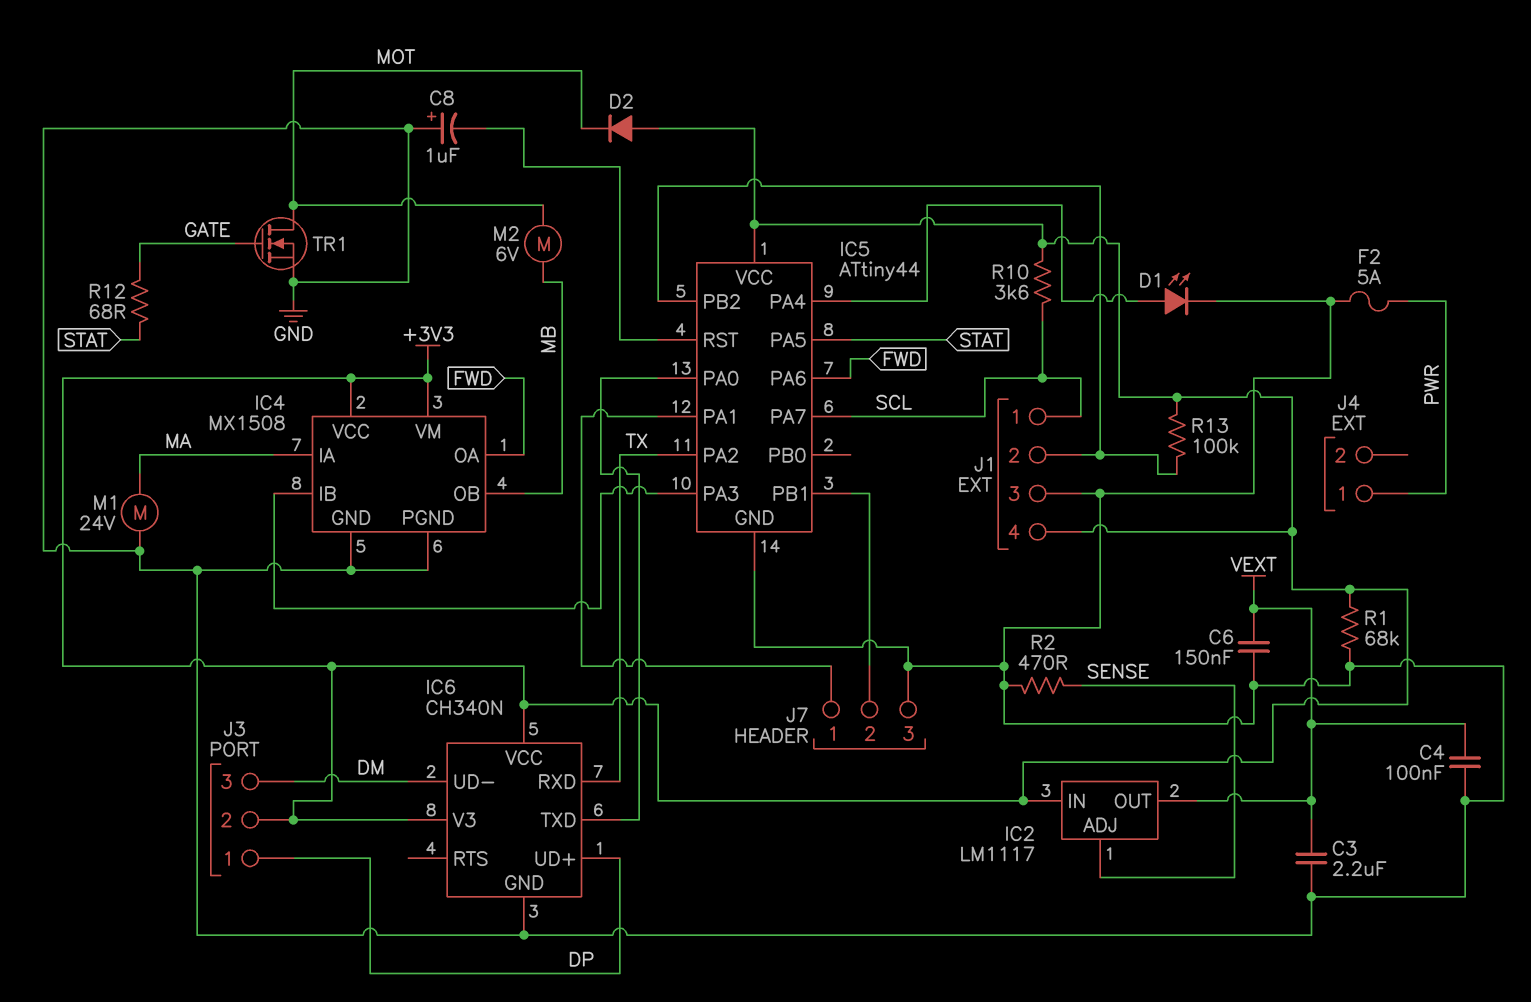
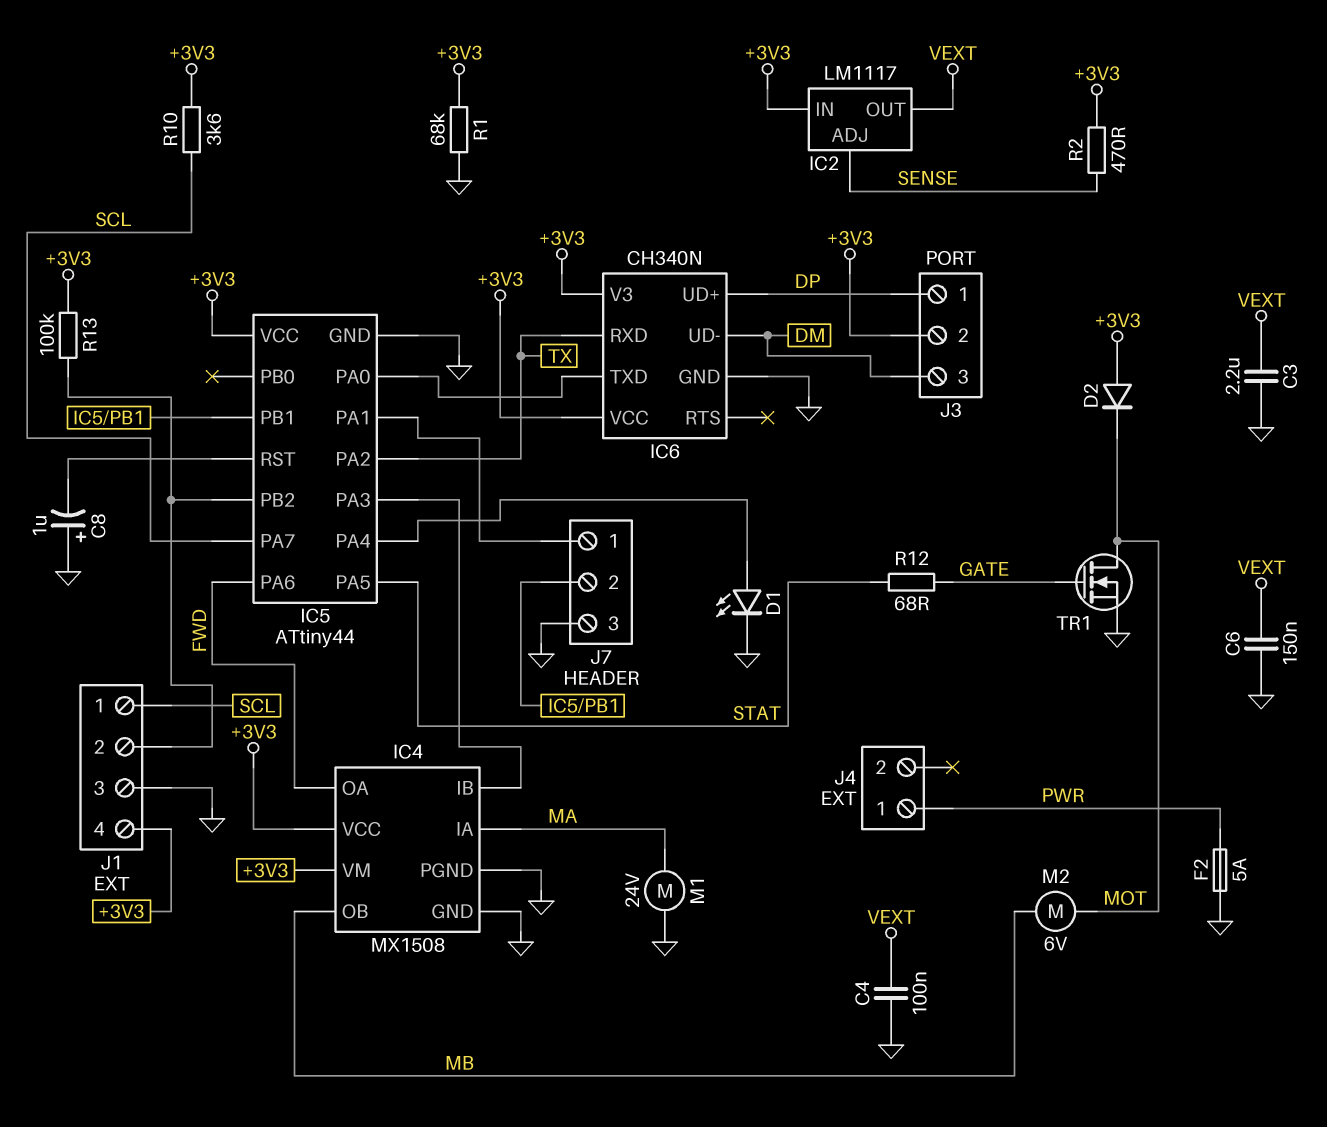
R2: 470 (GND, SENSE) -> 470 (+3V3, SENSE)

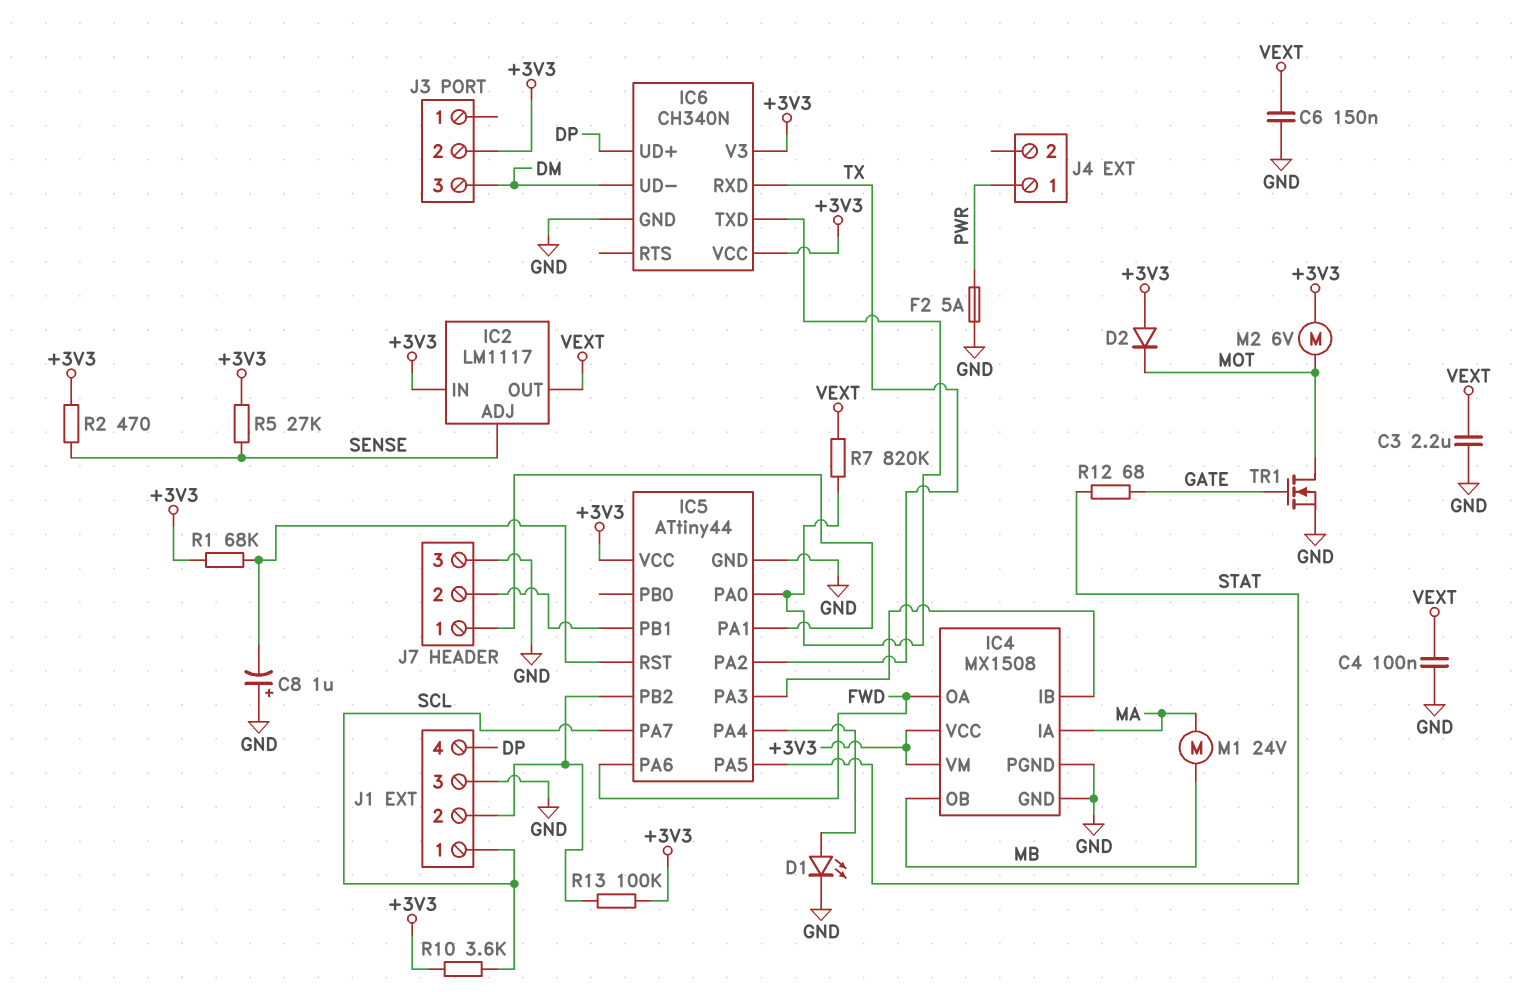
J1 pin 4: +3V3 -> DP
J3 pin 1: DP -> none
M1: motor 24V (GND, MA) -> motor 24V (MA, MB)
M2: motor 6V (MB, MOT) -> motor 6V (+3V3, MOT)
R1: 68k (+3V3, GND) -> 68k (+3V3, IC5/RST)
R5: none -> 27k (+3V3, SENSE)
R7: none -> 820k (IC5/PA0, VEXT)

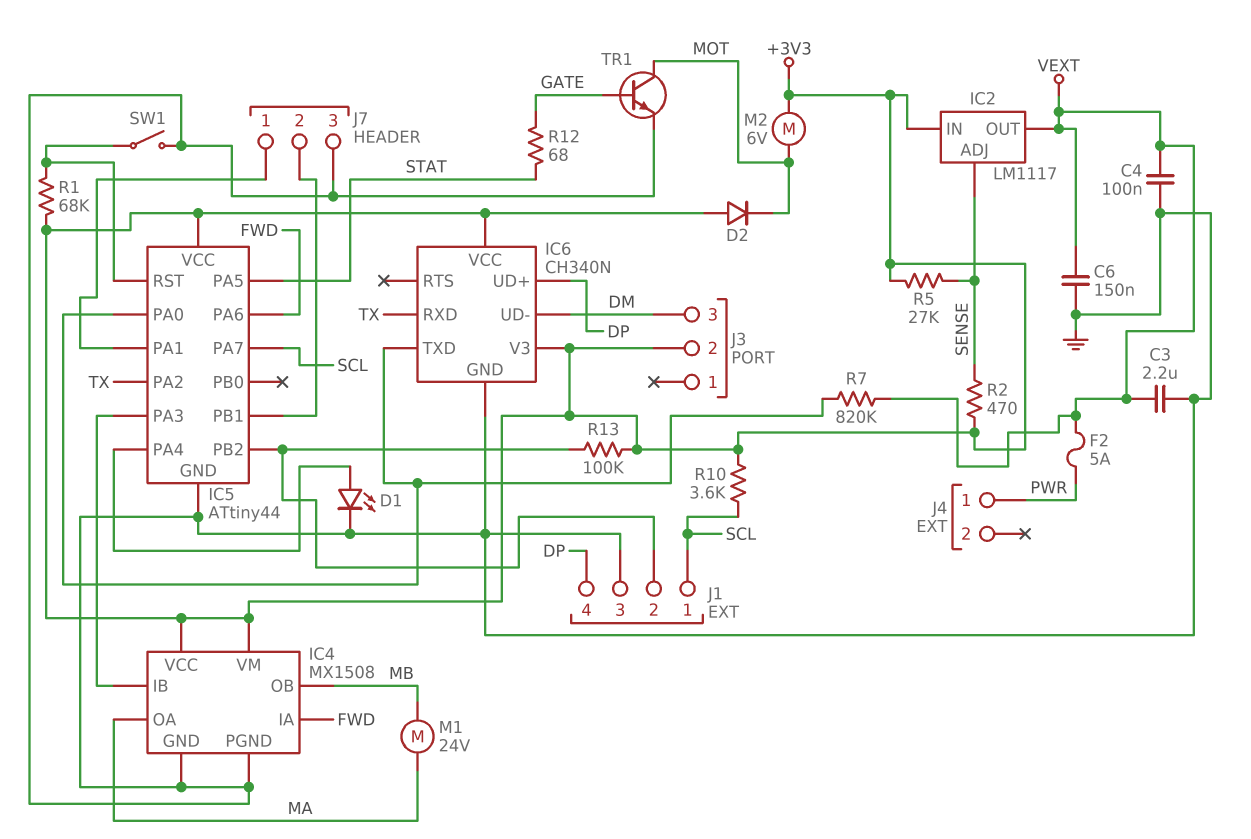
C8: 1uF (plus GND, minus IC5/RST) -> none
F2: 5A (GND, PWR) -> 5A (PWR, VEXT)
IC4 pin IA: MA -> FWD
IC4 pin OA: FWD -> MA
SW1: none -> switch (GND, IC5/RST)
TR1: NMOS (G GATE, D MOT, S GND) -> NPN (B GATE, C MOT, E GND)

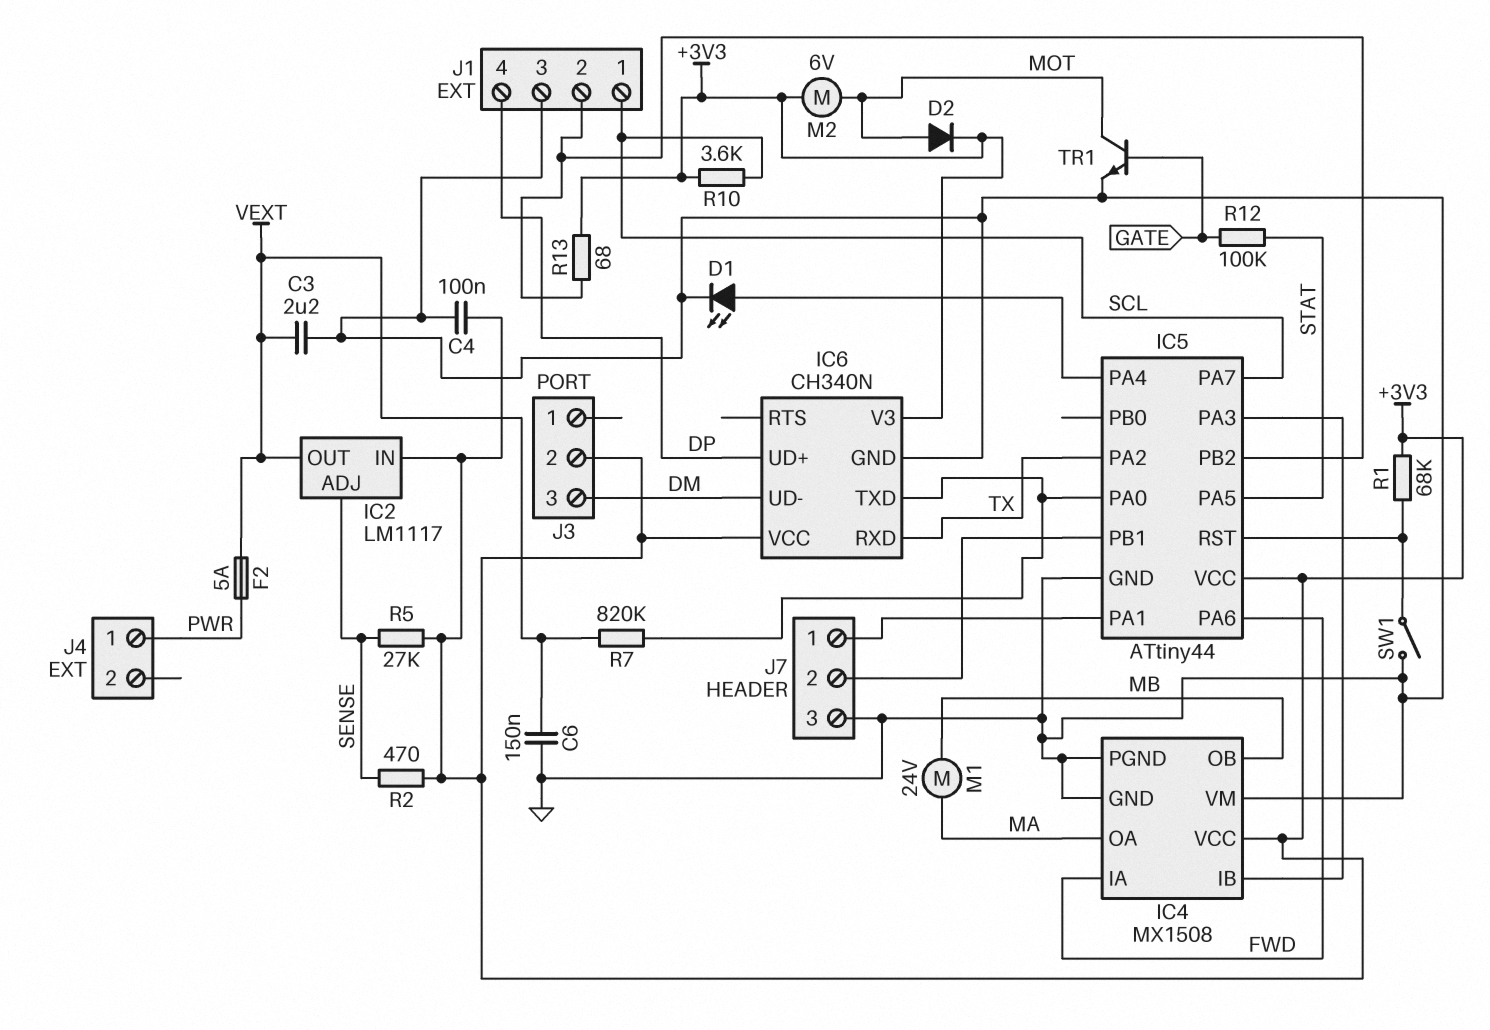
C4: 100nF (GND, VEXT) -> 100nF (+3V3, GND)
D2: diode (A +3V3, K MOT) -> diode (A MOT, K +3V3)
IC4 pin VM: +3V3 -> GND
R12: 68 (GATE, STAT) -> 100k (GATE, STAT)
R13: 100k (+3V3, IC5/PB2) -> 68 (+3V3, IC5/PB2)

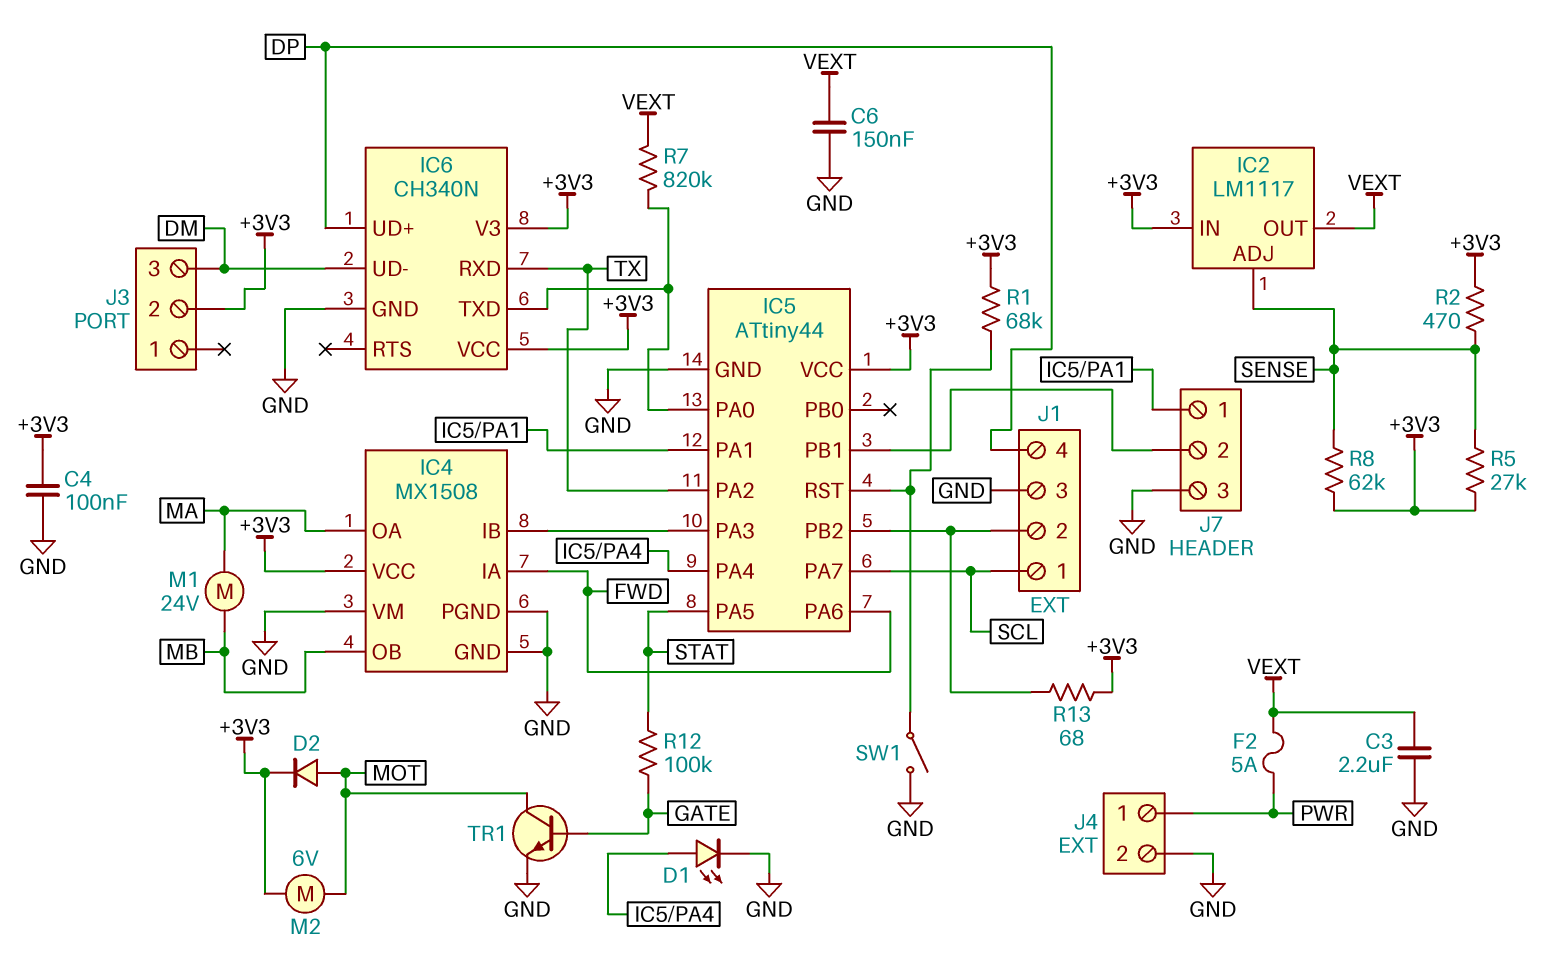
J4 pin 2: none -> GND
R8: none -> 62k (+3V3, SENSE)
R10: 3.6k (+3V3, SCL) -> none

